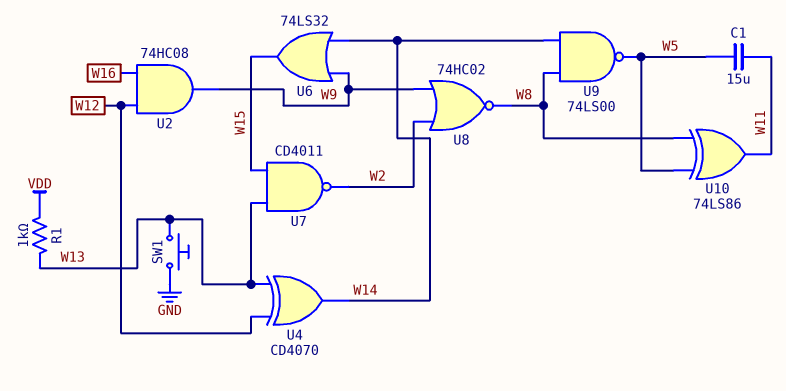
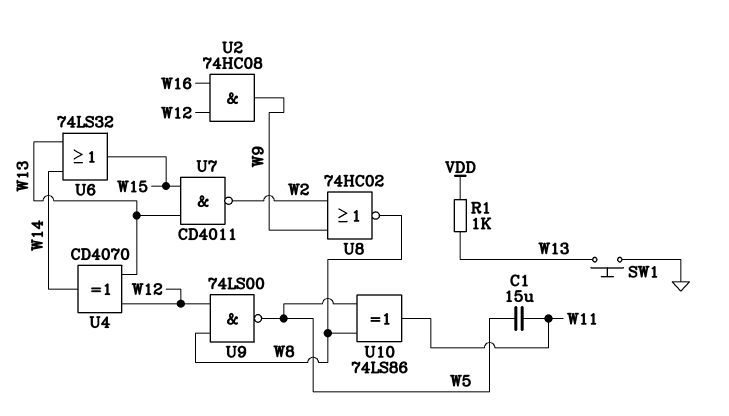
U6: OR 74LS32 (in W9, in W14, out W15) -> OR 74LS32 (in W13, in W14, out W15)
U9: NAND 74LS00 (in W8, in W14, out W5) -> NAND 74LS00 (in W8, in W12, out W5)

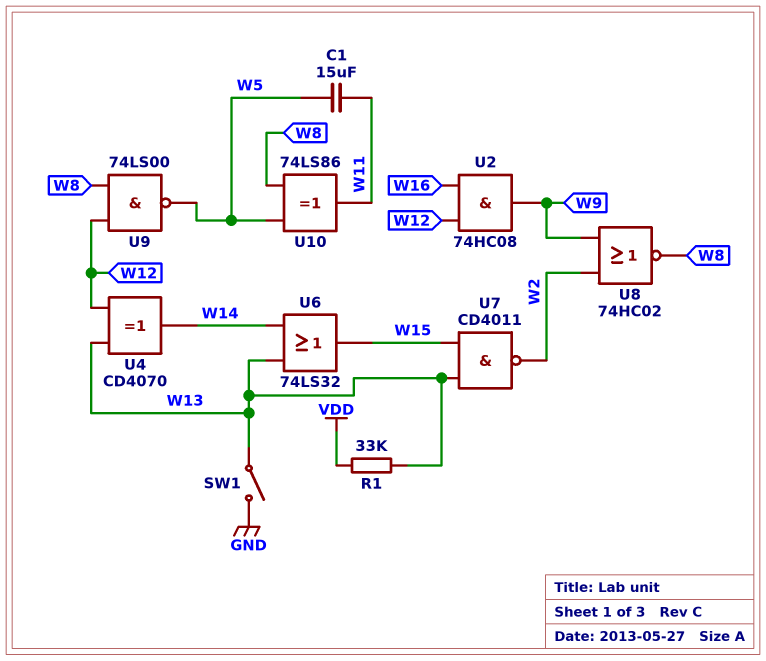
R1: 1k (VDD, W13) -> 33k (VDD, W13)
SW1: button (GND, W13) -> switch (GND, W13)

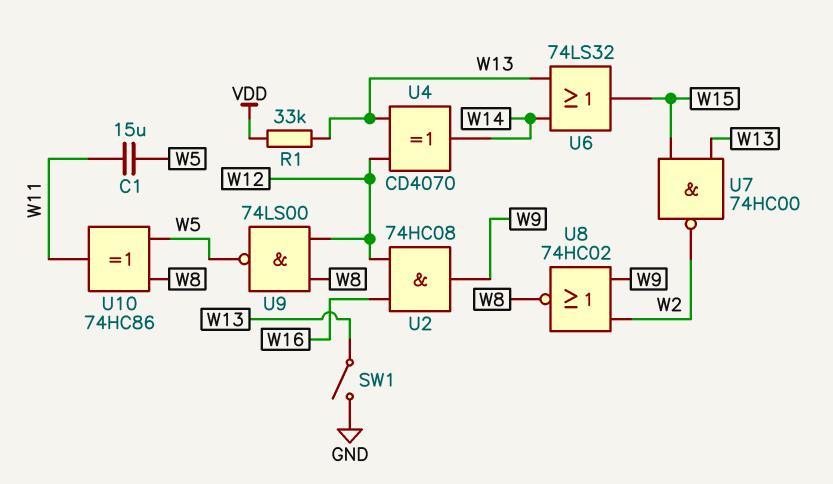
U7: NAND CD4011 (in W13, in W15, out W2) -> NAND 74HC00 (in W13, in W15, out W2)
U10: XOR 74LS86 (in W5, in W8, out W11) -> XOR 74HC86 (in W5, in W8, out W11)

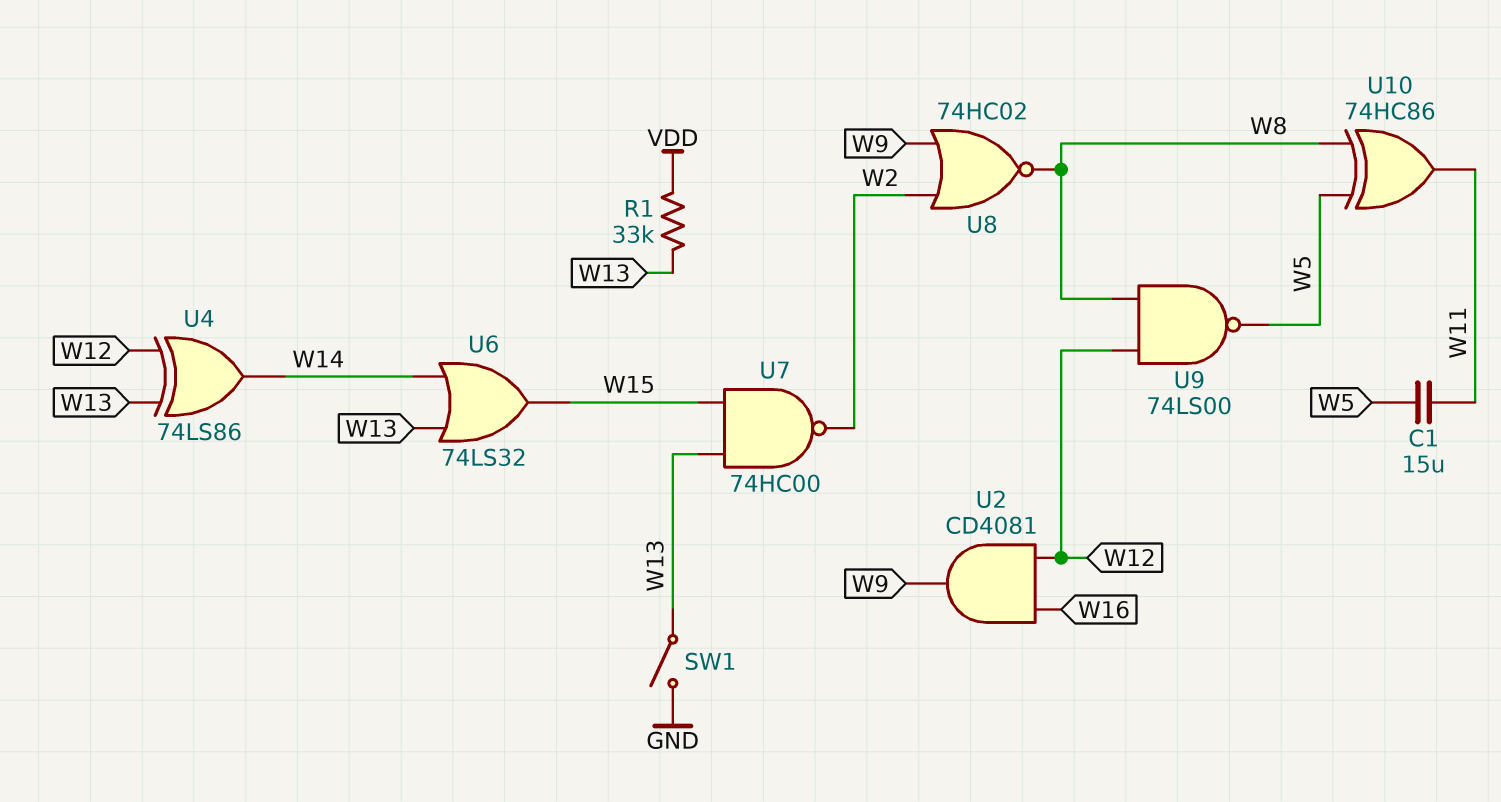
U2: AND 74HC08 (in W12, in W16, out W9) -> AND CD4081 (in W12, in W16, out W9)
U4: XOR CD4070 (in W12, in W13, out W14) -> XOR 74LS86 (in W12, in W13, out W14)

